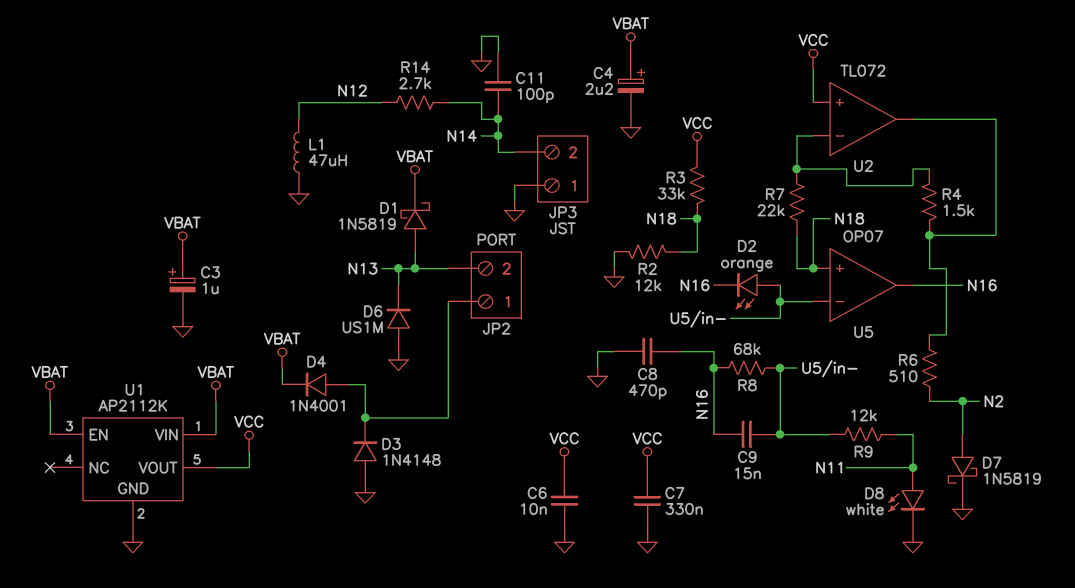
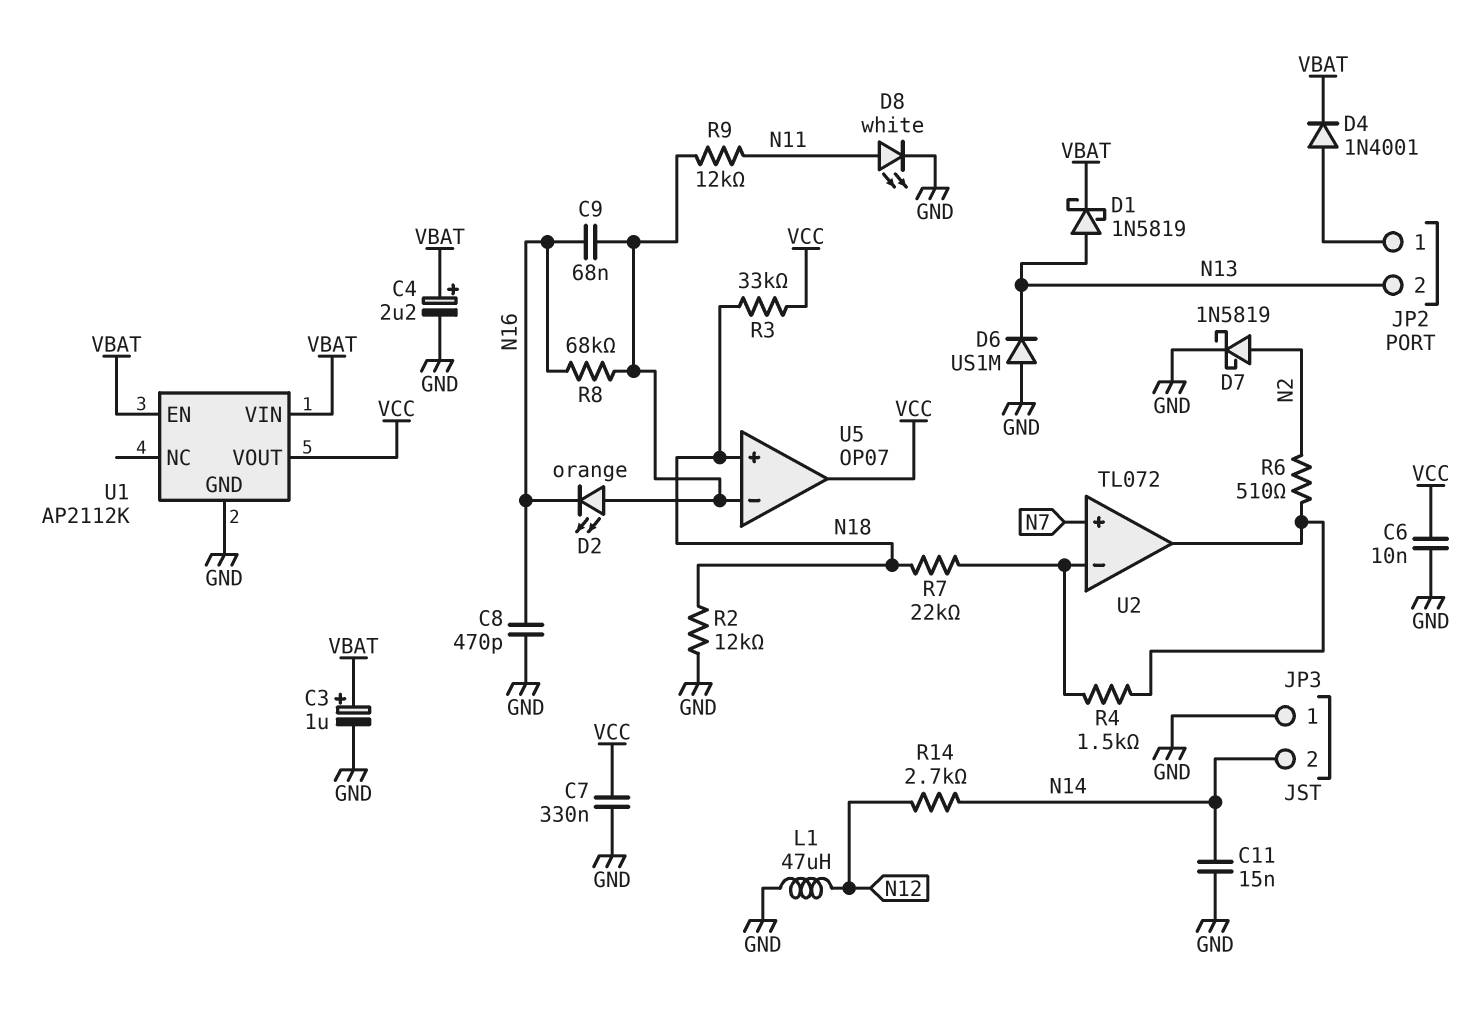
C9: 15nF (N16, U5/in-) -> 68nF (N16, U5/in-)
C11: 100pF (GND, N14) -> 15nF (GND, N14)
D3: diode 1N4148 (A GND, K JP2/1) -> none
U2 pin in+: VCC -> N7
U5 pin out: N16 -> VCC

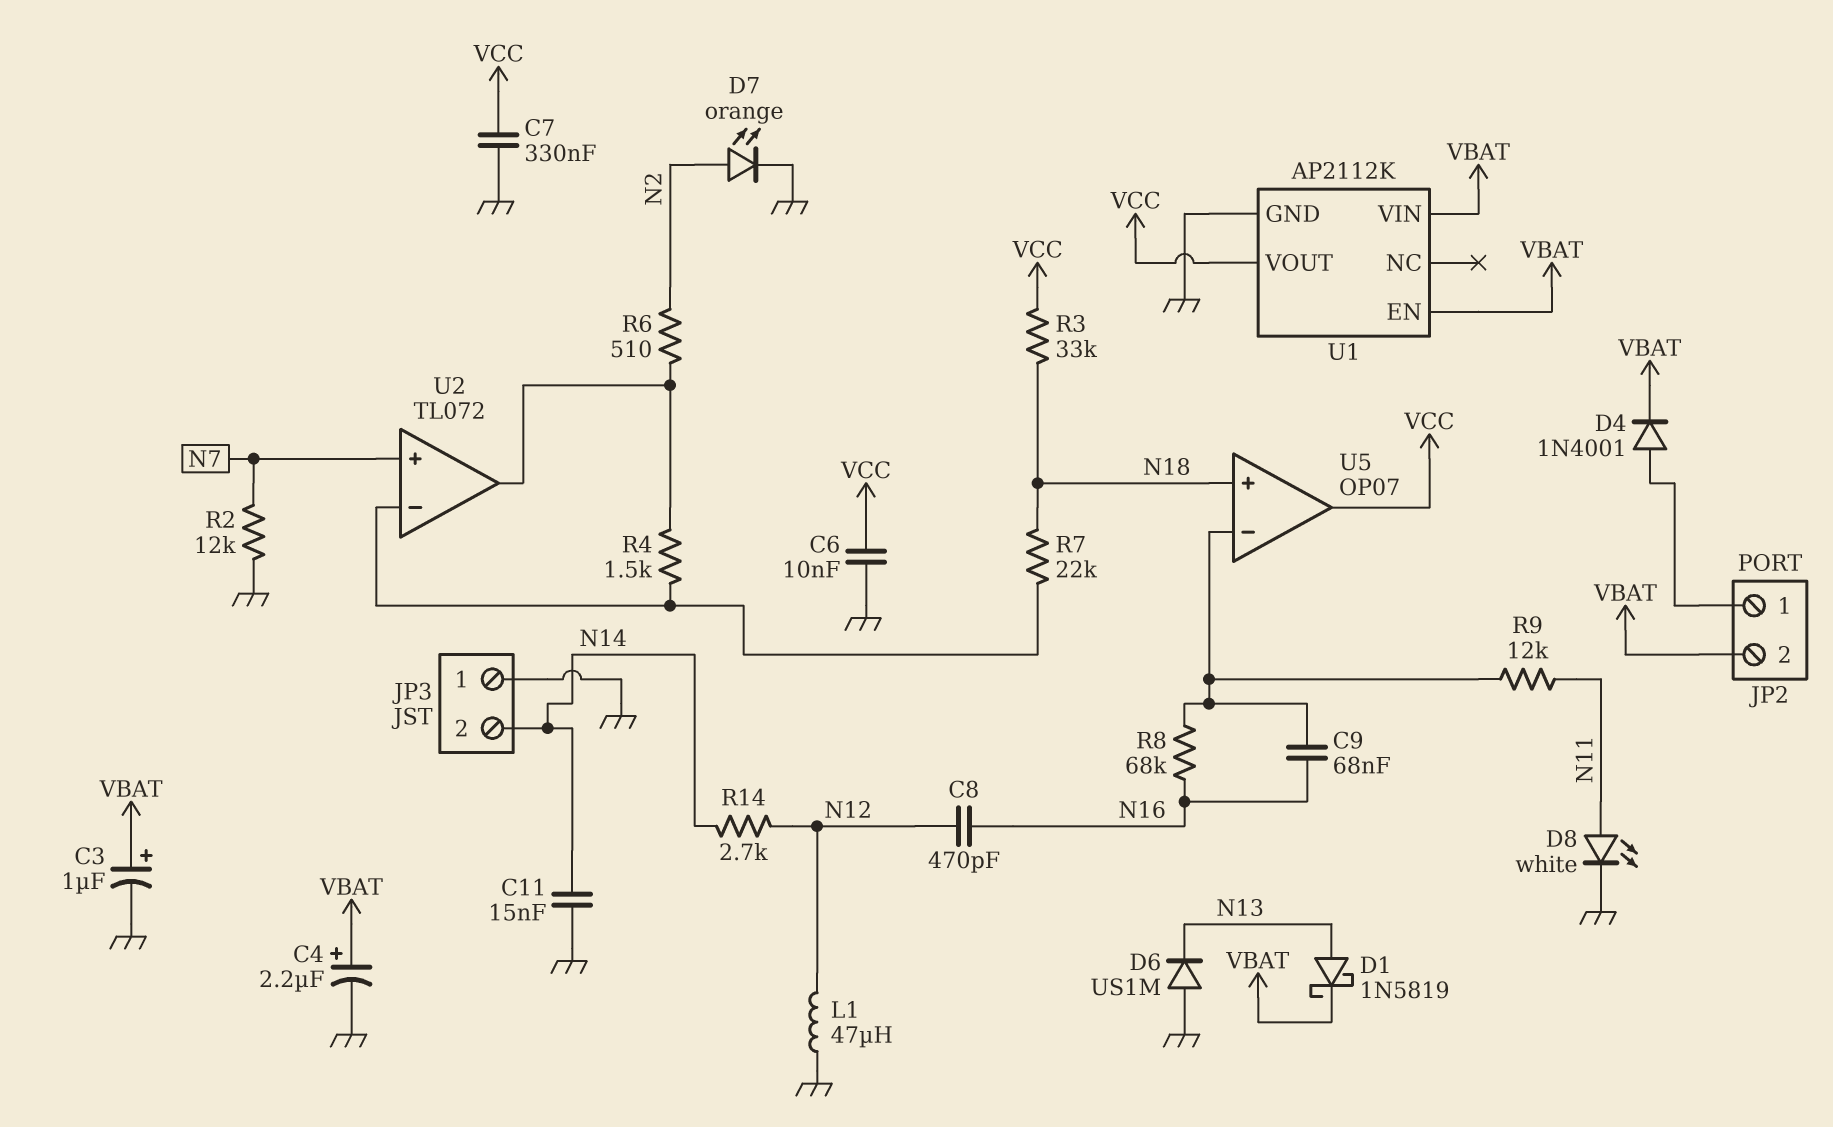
C8: 470pF (GND, N16) -> 470pF (N12, N16)
D2: LED orange (A U5/in-, K N16) -> none
D7: schottky 1N5819 (A N2, K GND) -> LED orange (A N2, K GND)
JP2 pin 2: N13 -> VBAT
R2: 12k (GND, N18) -> 12k (GND, N7)

